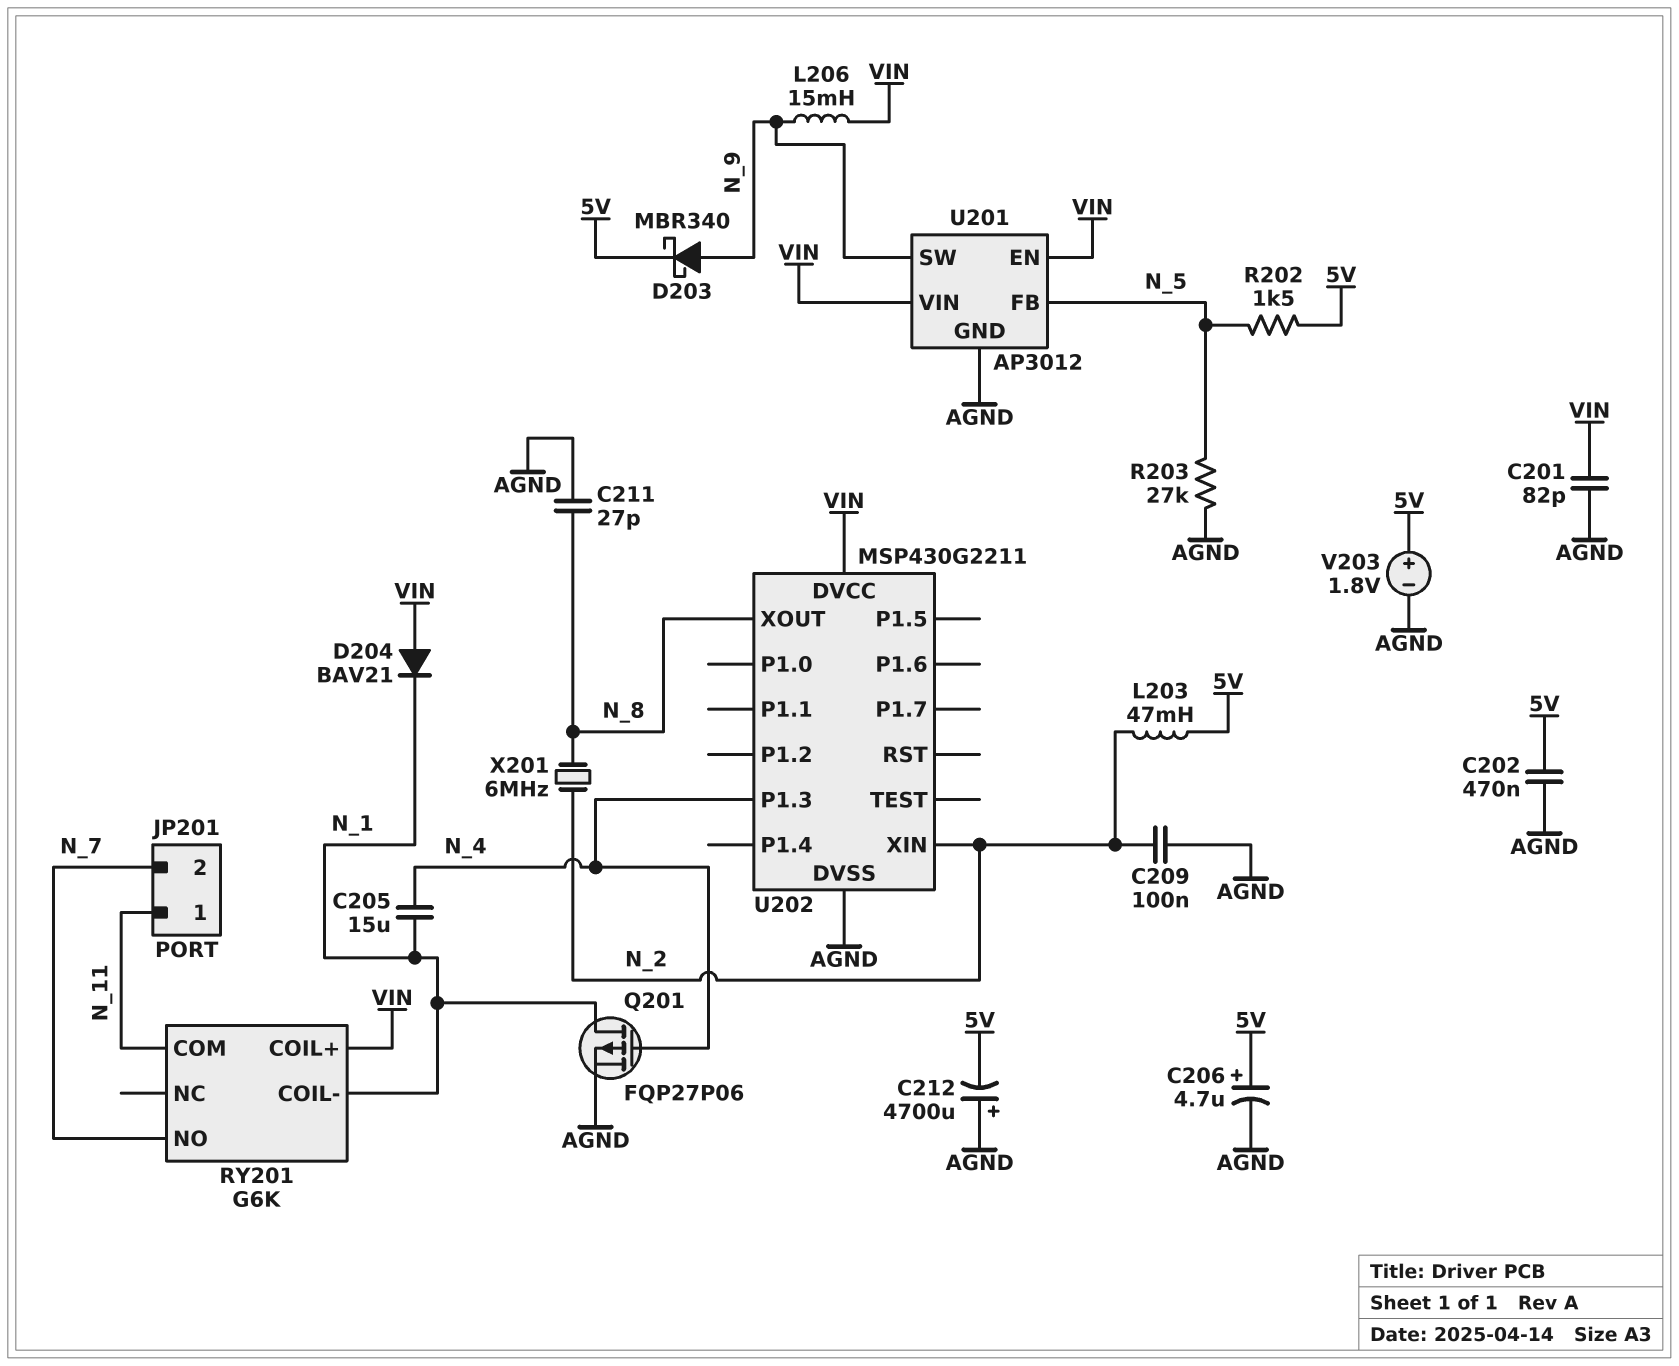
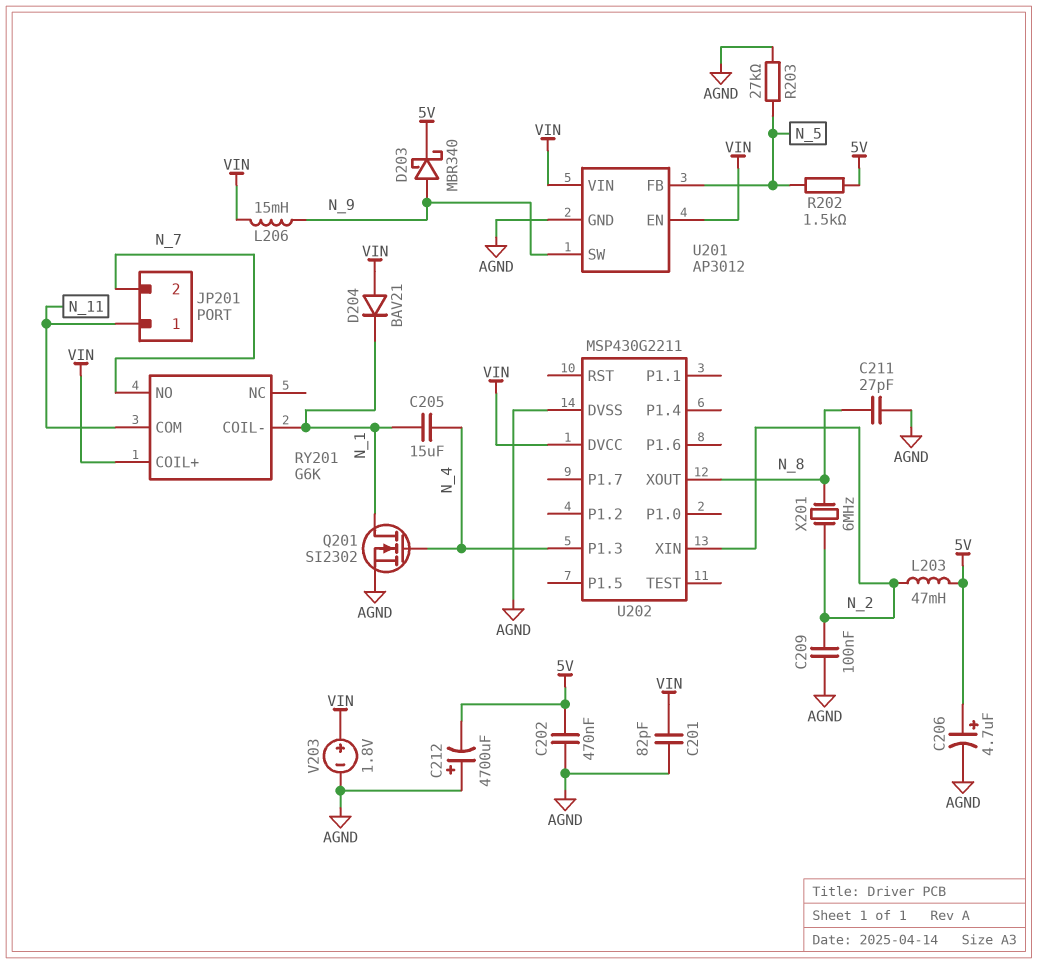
Q201: PMOS FQP27P06 (G N_4, D N_1, S AGND) -> NMOS SI2302 (G N_4, D N_1, S AGND)
V203: 1.8V (plus 5V, minus AGND) -> 1.8V (plus VIN, minus AGND)

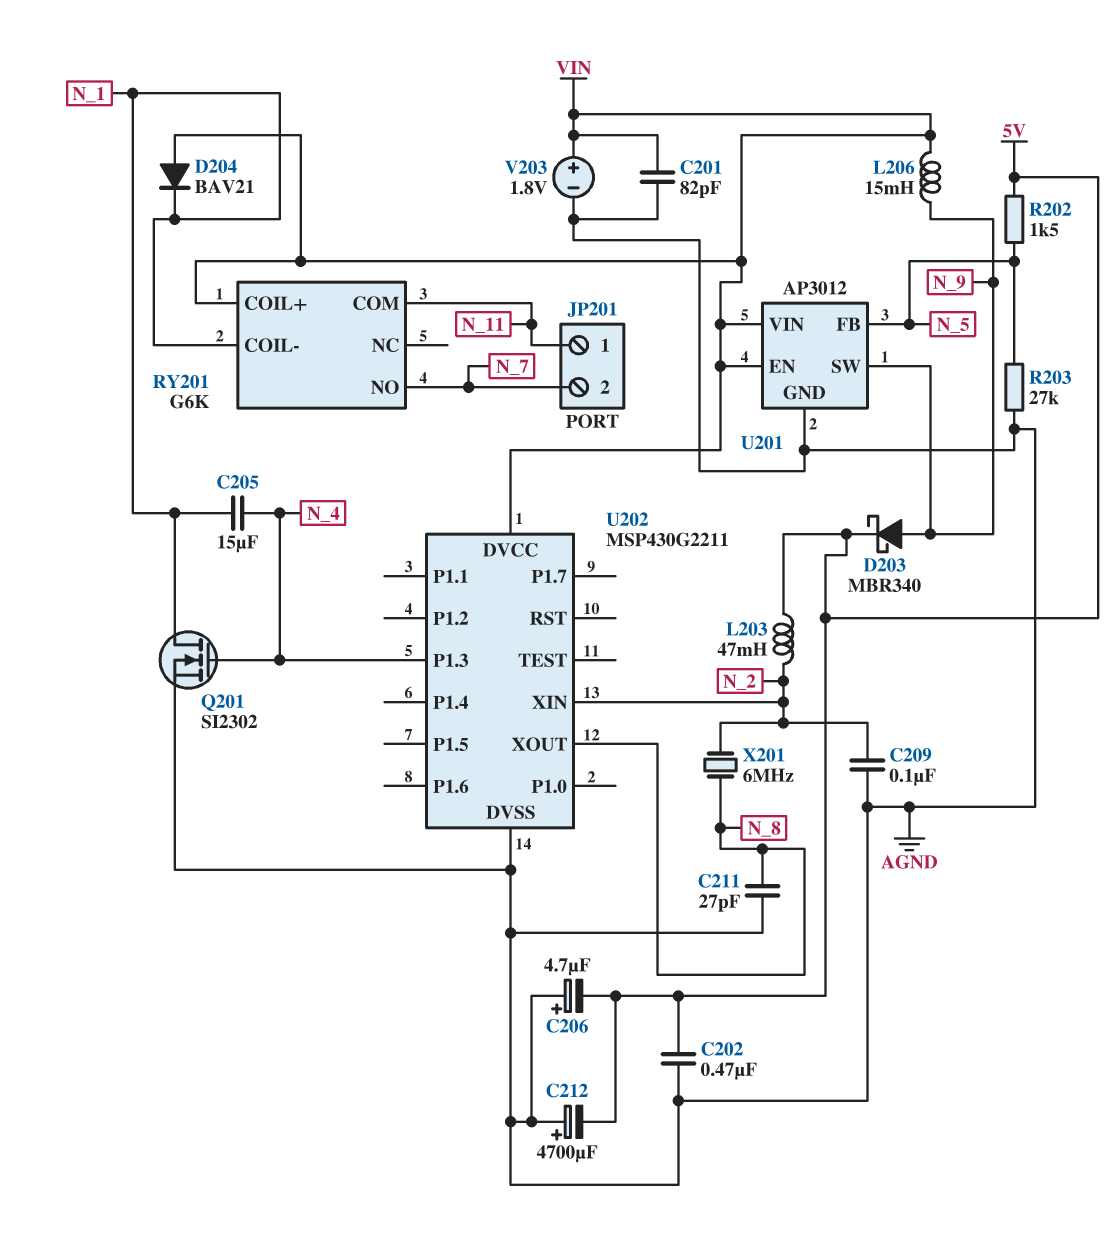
C206: 4.7uF (plus 5V, minus AGND) -> 4.7uF (plus AGND, minus 5V)

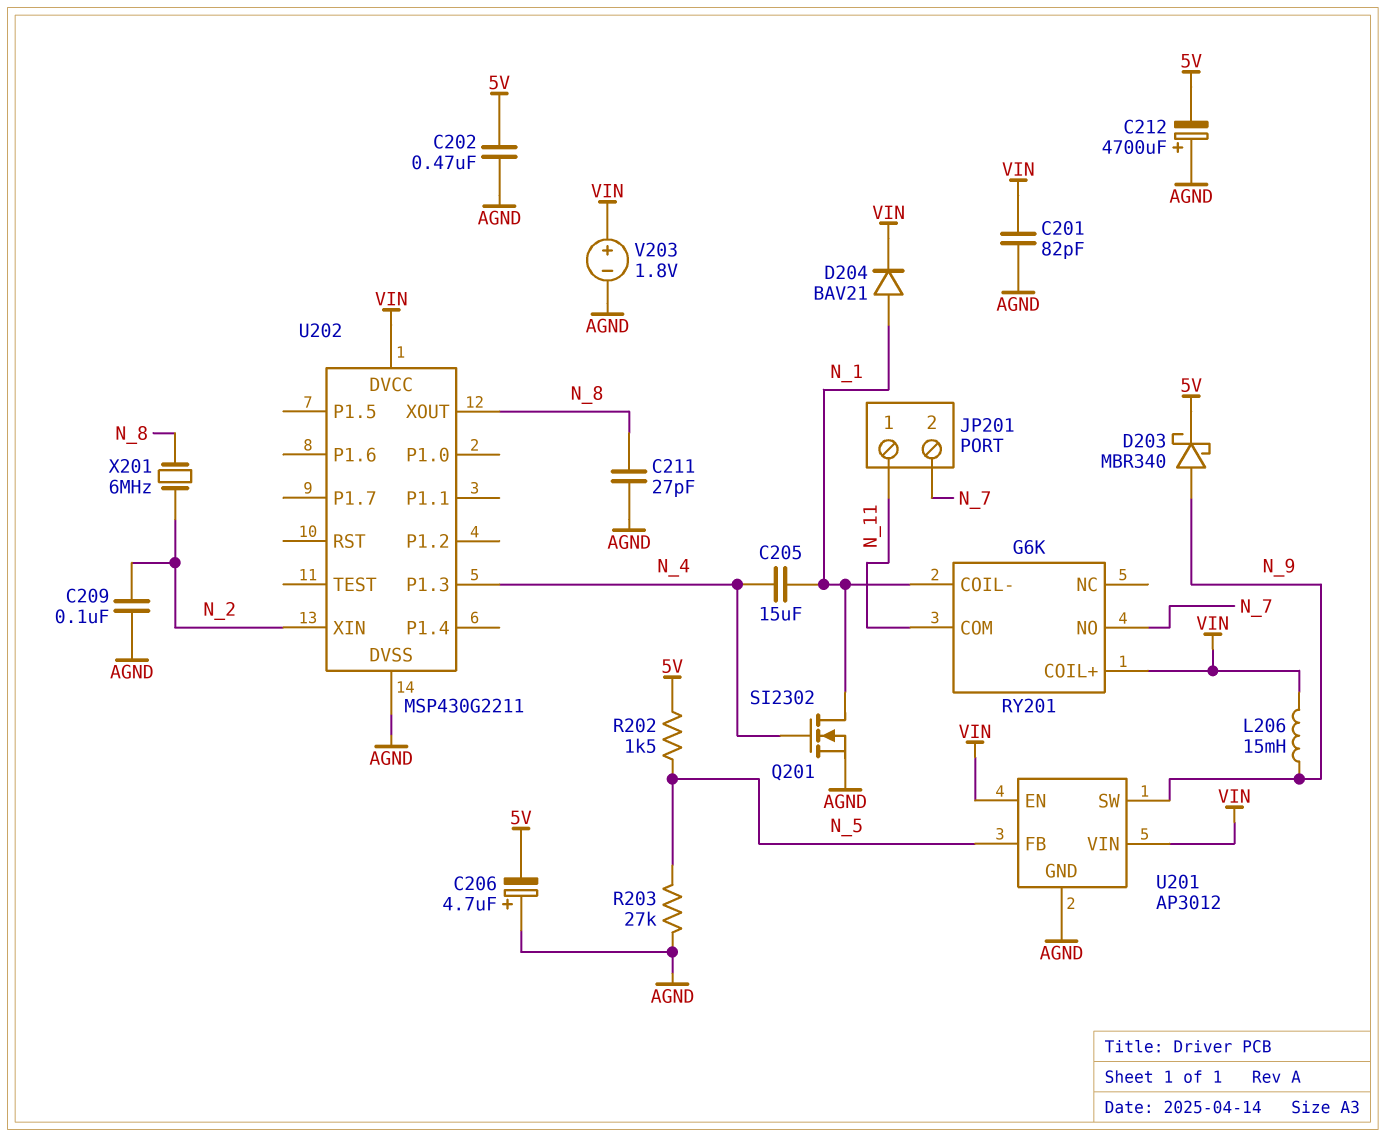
D204: diode BAV21 (A VIN, K N_1) -> diode BAV21 (A N_1, K VIN)
L203: 47mH (5V, N_2) -> none

